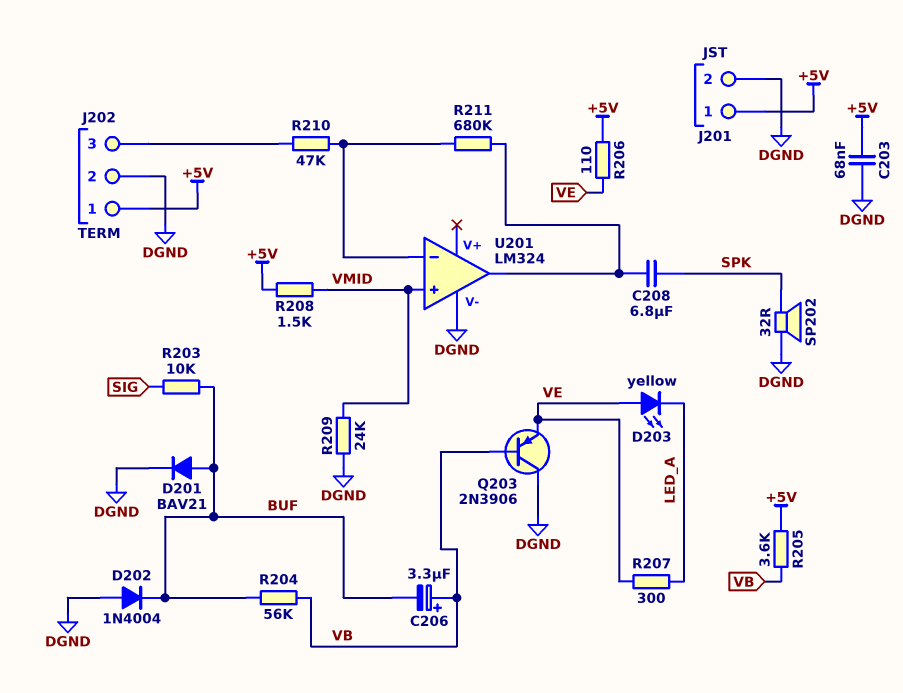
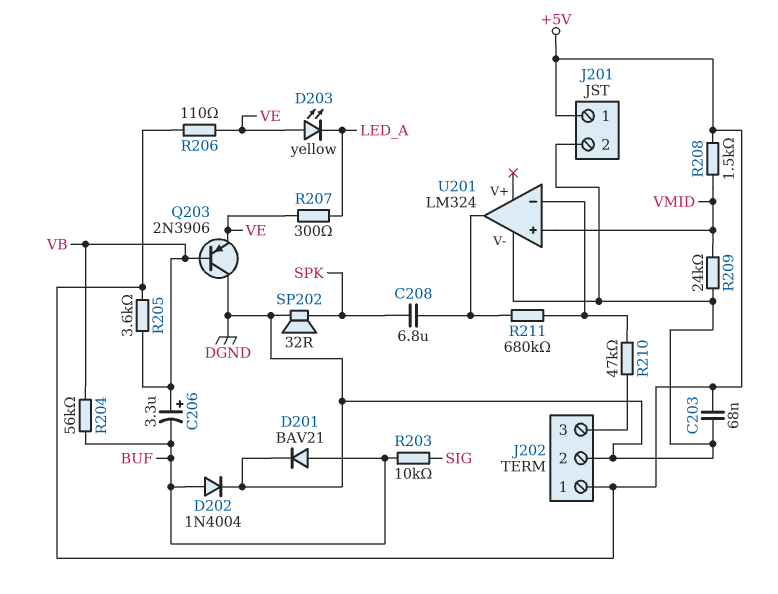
D202: diode 1N4004 (A DGND, K BUF) -> diode 1N4004 (A BUF, K DGND)

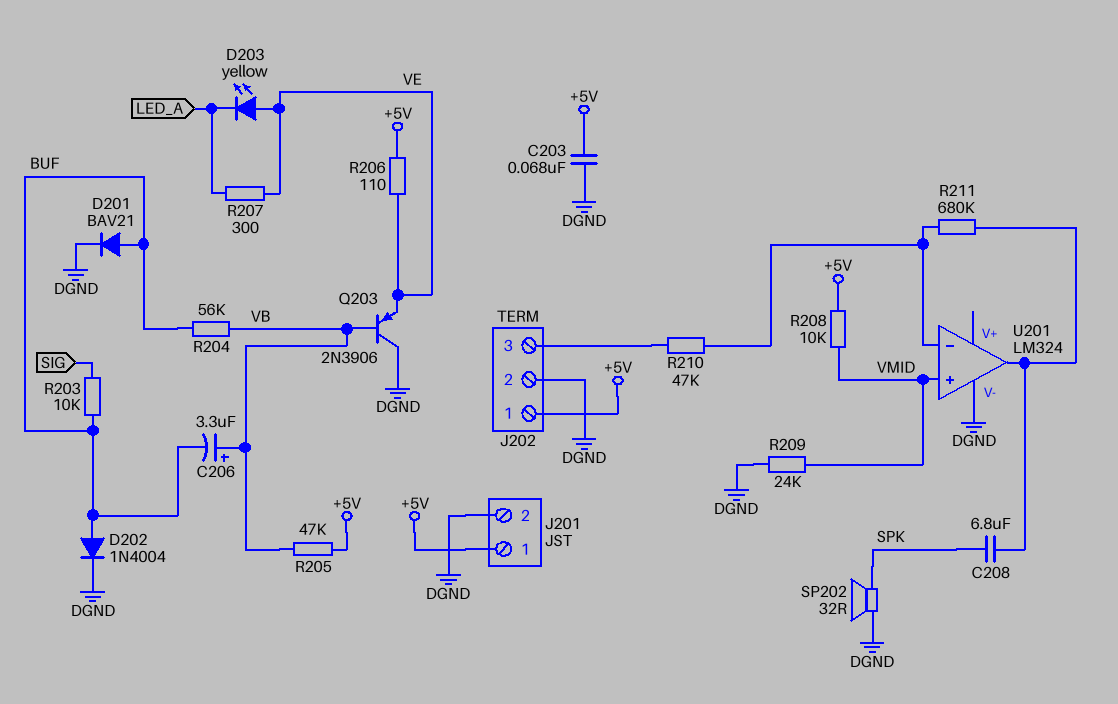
R205: 3.6k (+5V, VB) -> 47k (+5V, VB)
R208: 1.5k (+5V, VMID) -> 10k (+5V, VMID)

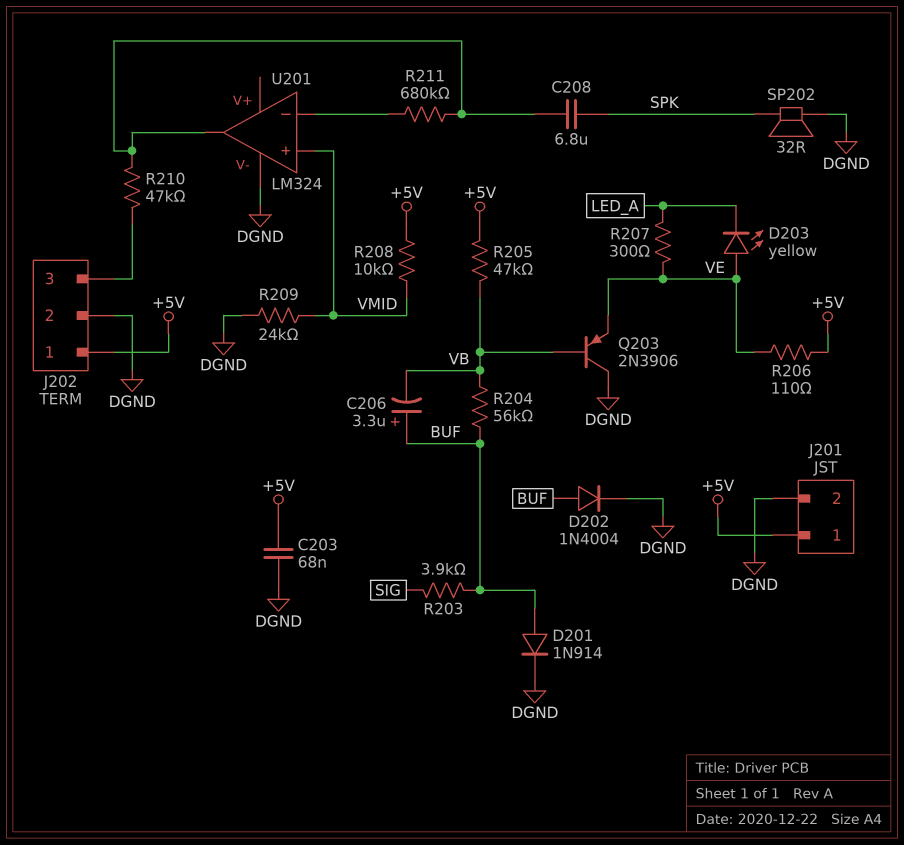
C206: 3.3uF (plus VB, minus BUF) -> 3.3uF (plus BUF, minus VB)
D201: diode BAV21 (A BUF, K DGND) -> diode 1N914 (A BUF, K DGND)
R203: 10k (BUF, SIG) -> 3.9k (BUF, SIG)
R210: 47k (J202/3, U201/in-) -> 47k (J202/3, U201/out)

